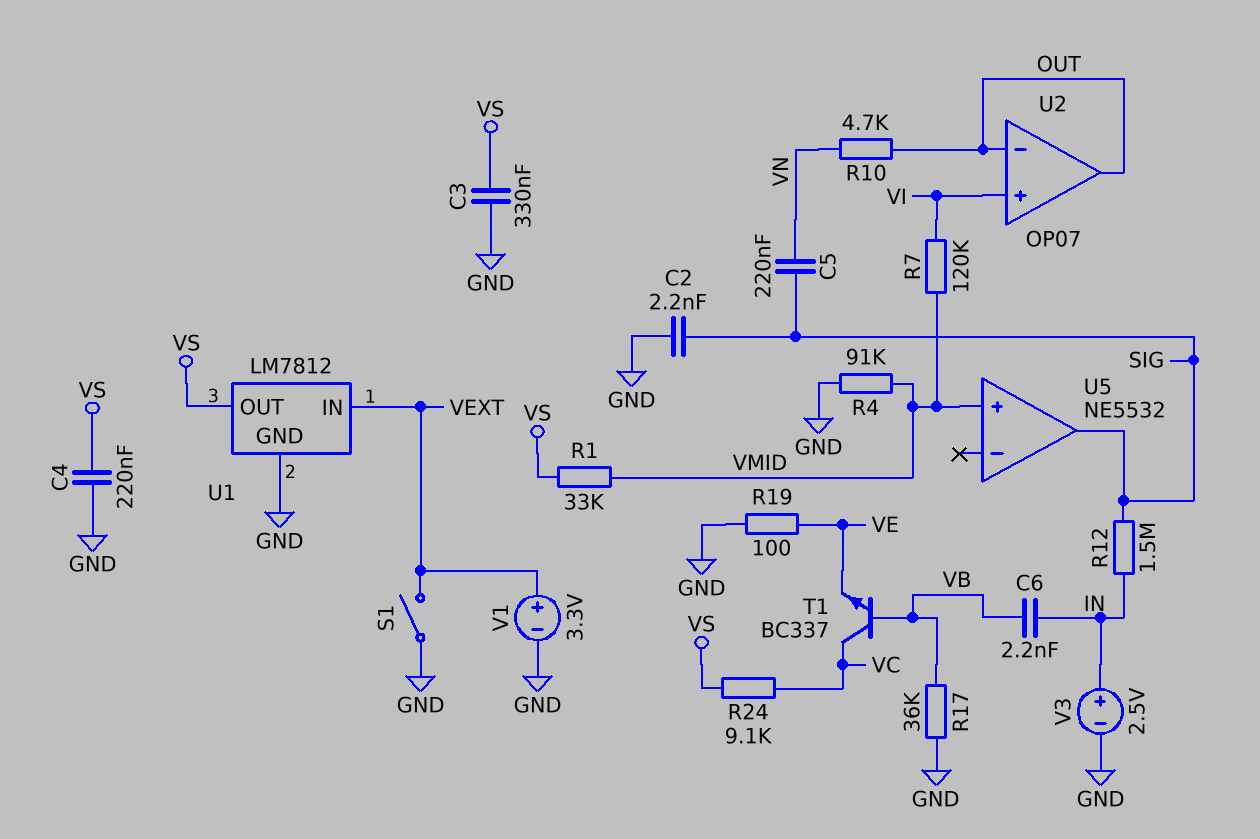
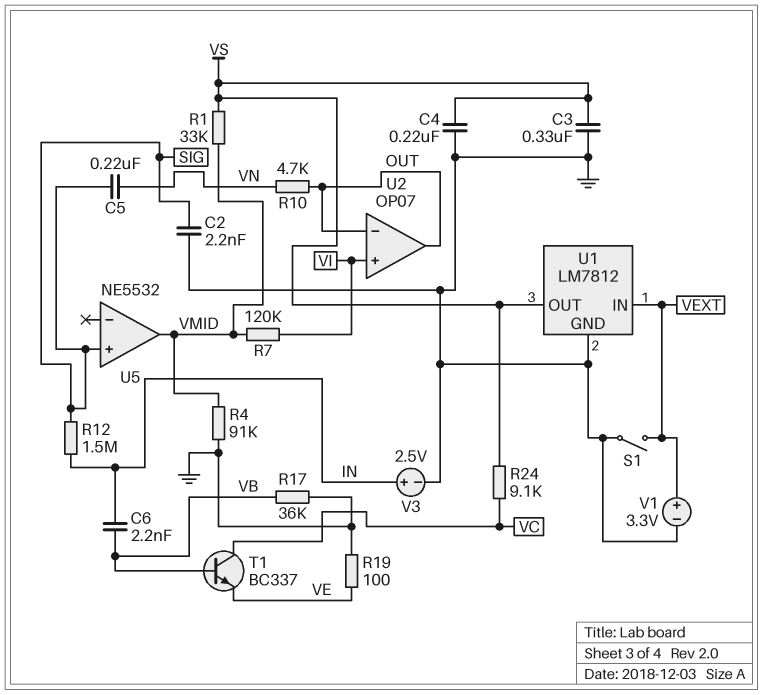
U5 pin in+: VMID -> SIG
U5 pin out: SIG -> VMID

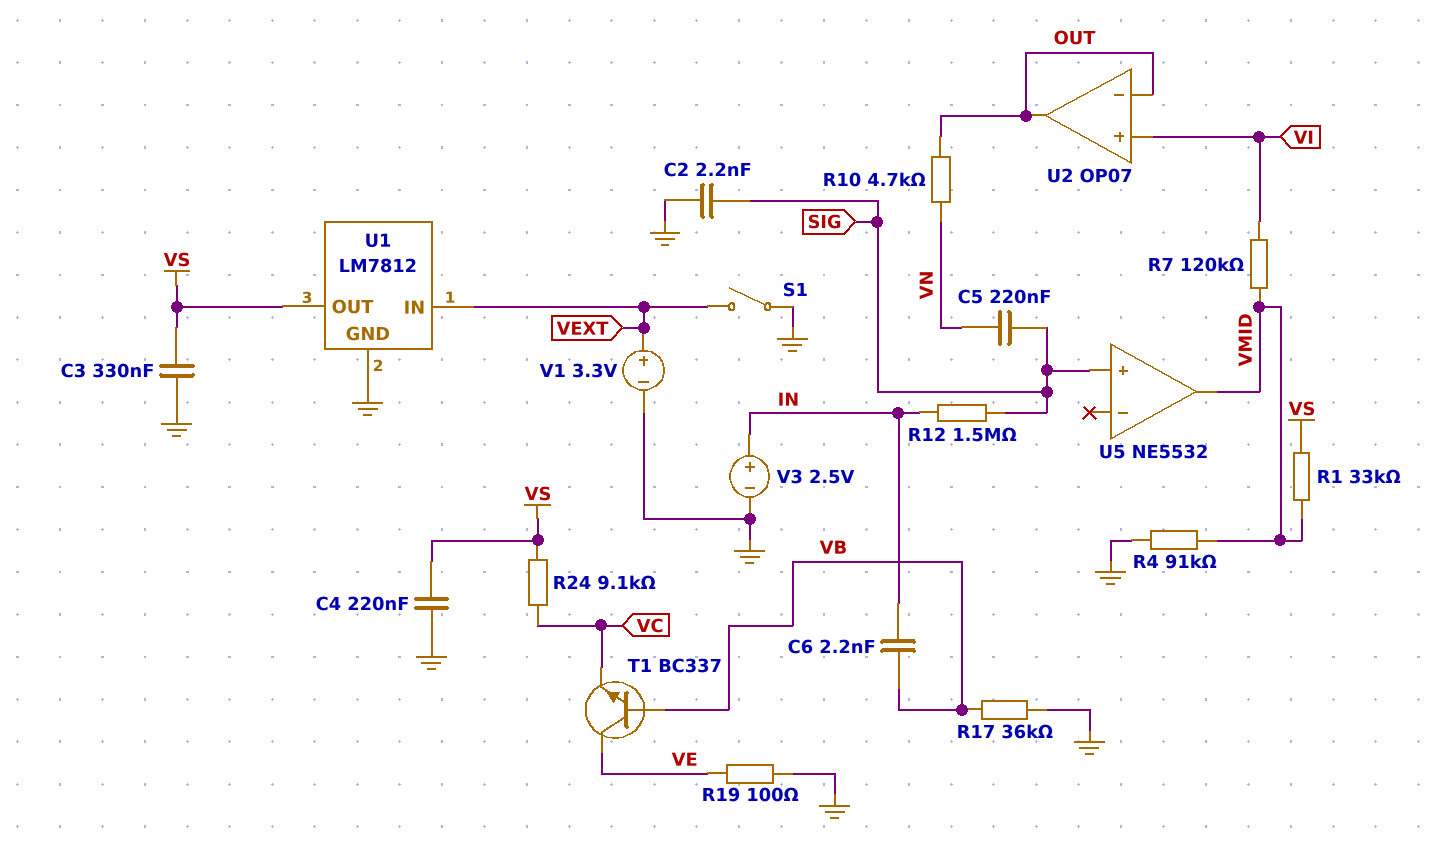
T1: NPN BC337 (B VB, C VC, E VE) -> NPN BC337 (B VB, C VE, E VC)

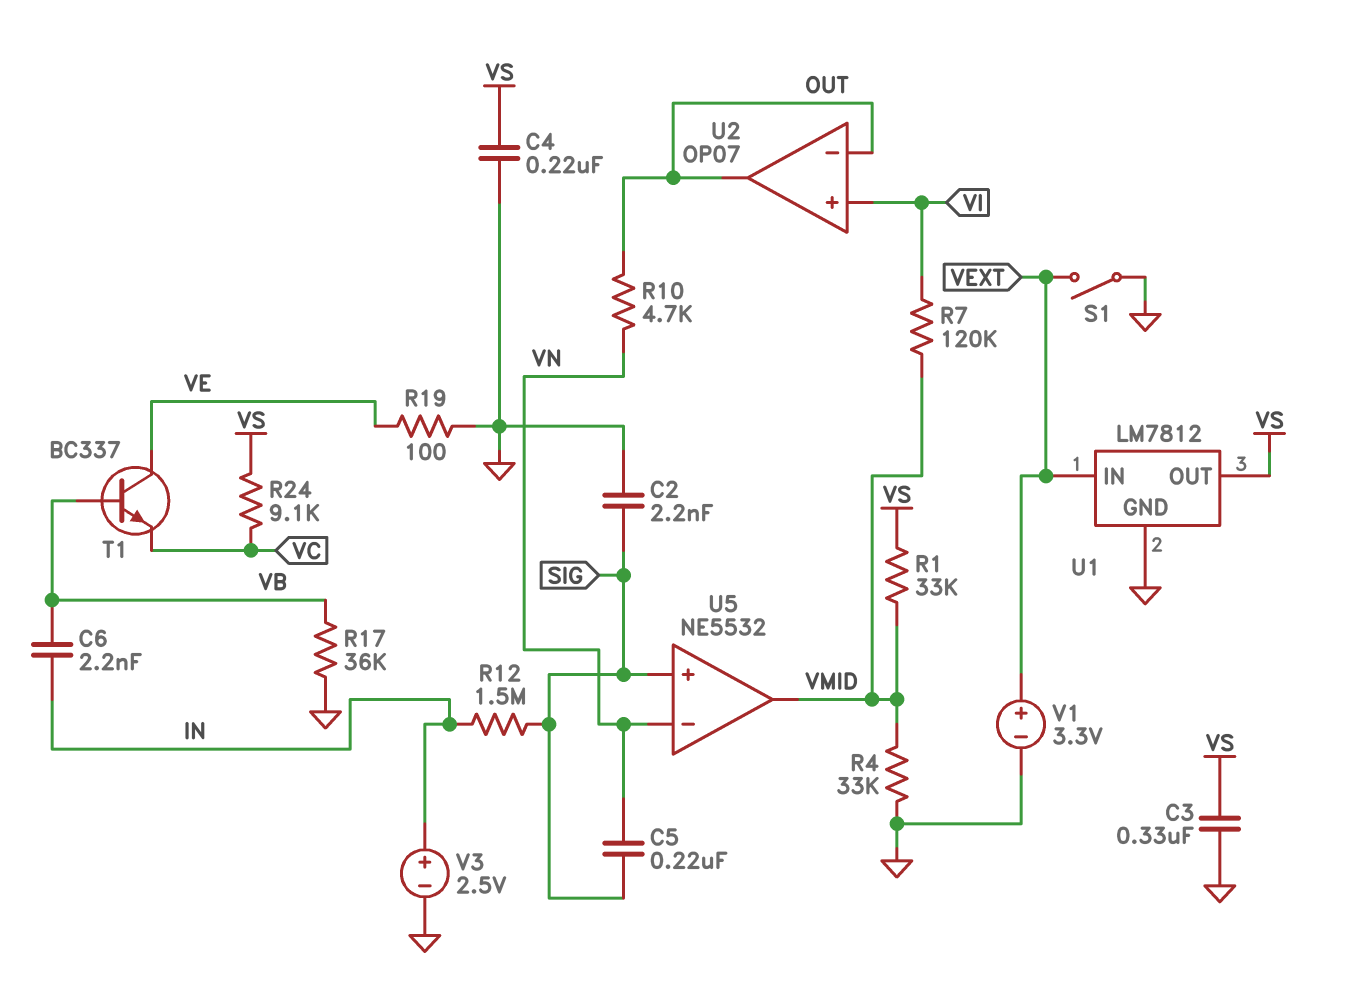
R4: 91k (GND, VMID) -> 33k (GND, VMID)
U5 pin in-: none -> VN

